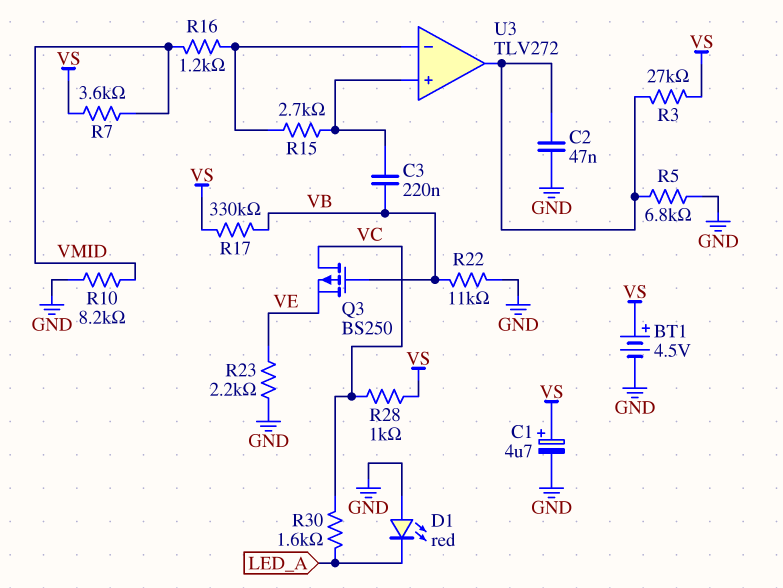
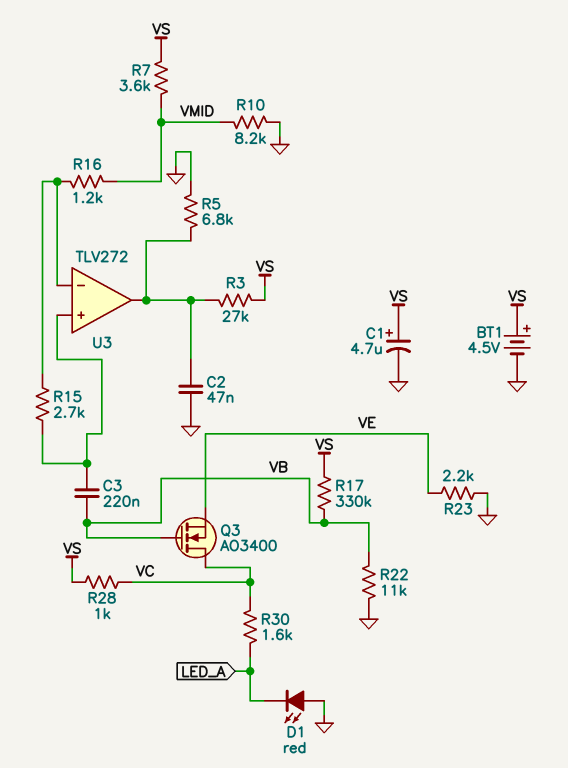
Q3: PMOS BS250 (G VB, D VC, S VE) -> NMOS AO3400 (G VB, D VC, S VE)

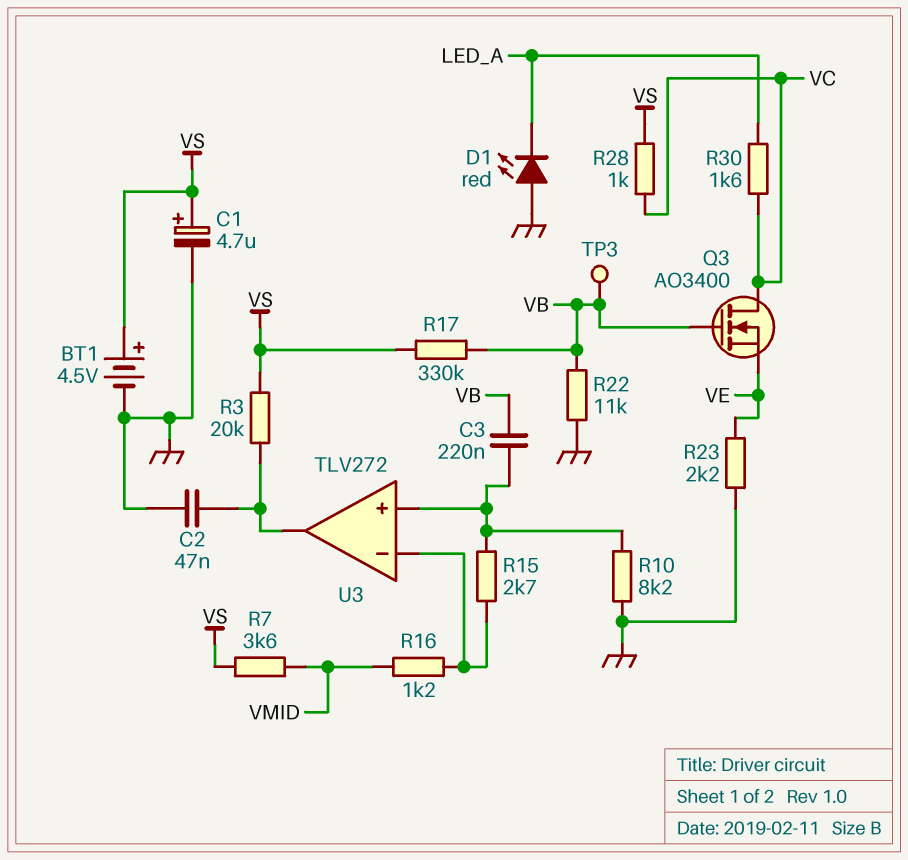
R3: 27k (U3/out, VS) -> 20k (U3/out, VS)
R5: 6.8k (GND, U3/out) -> none
R10: 8.2k (GND, VMID) -> 8.2k (GND, U3/in+)
TP3: none -> test point (VB)

